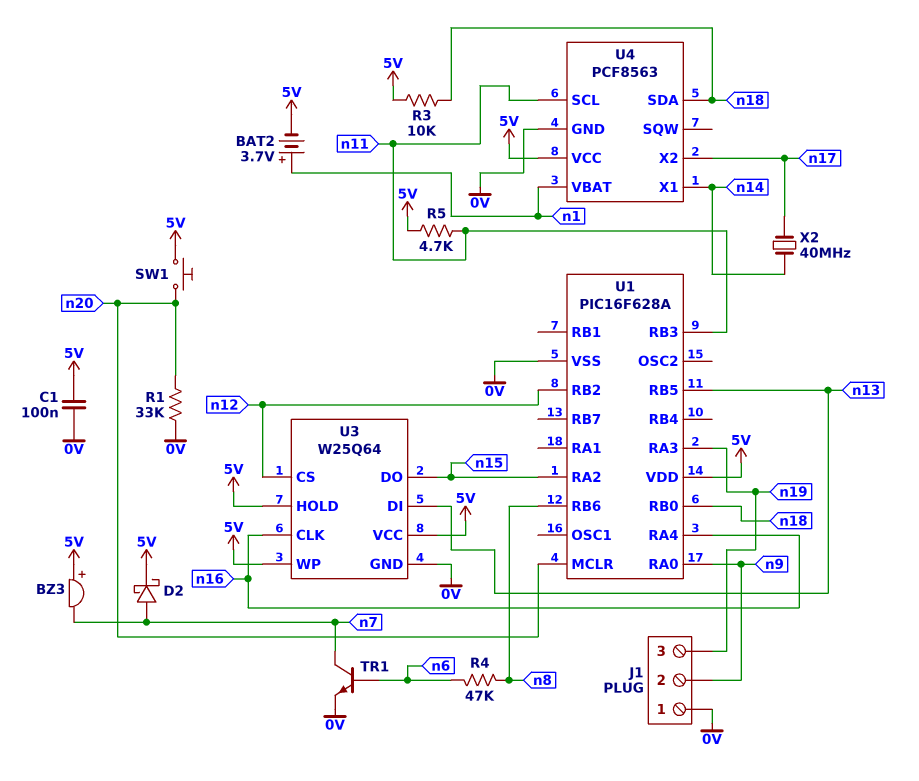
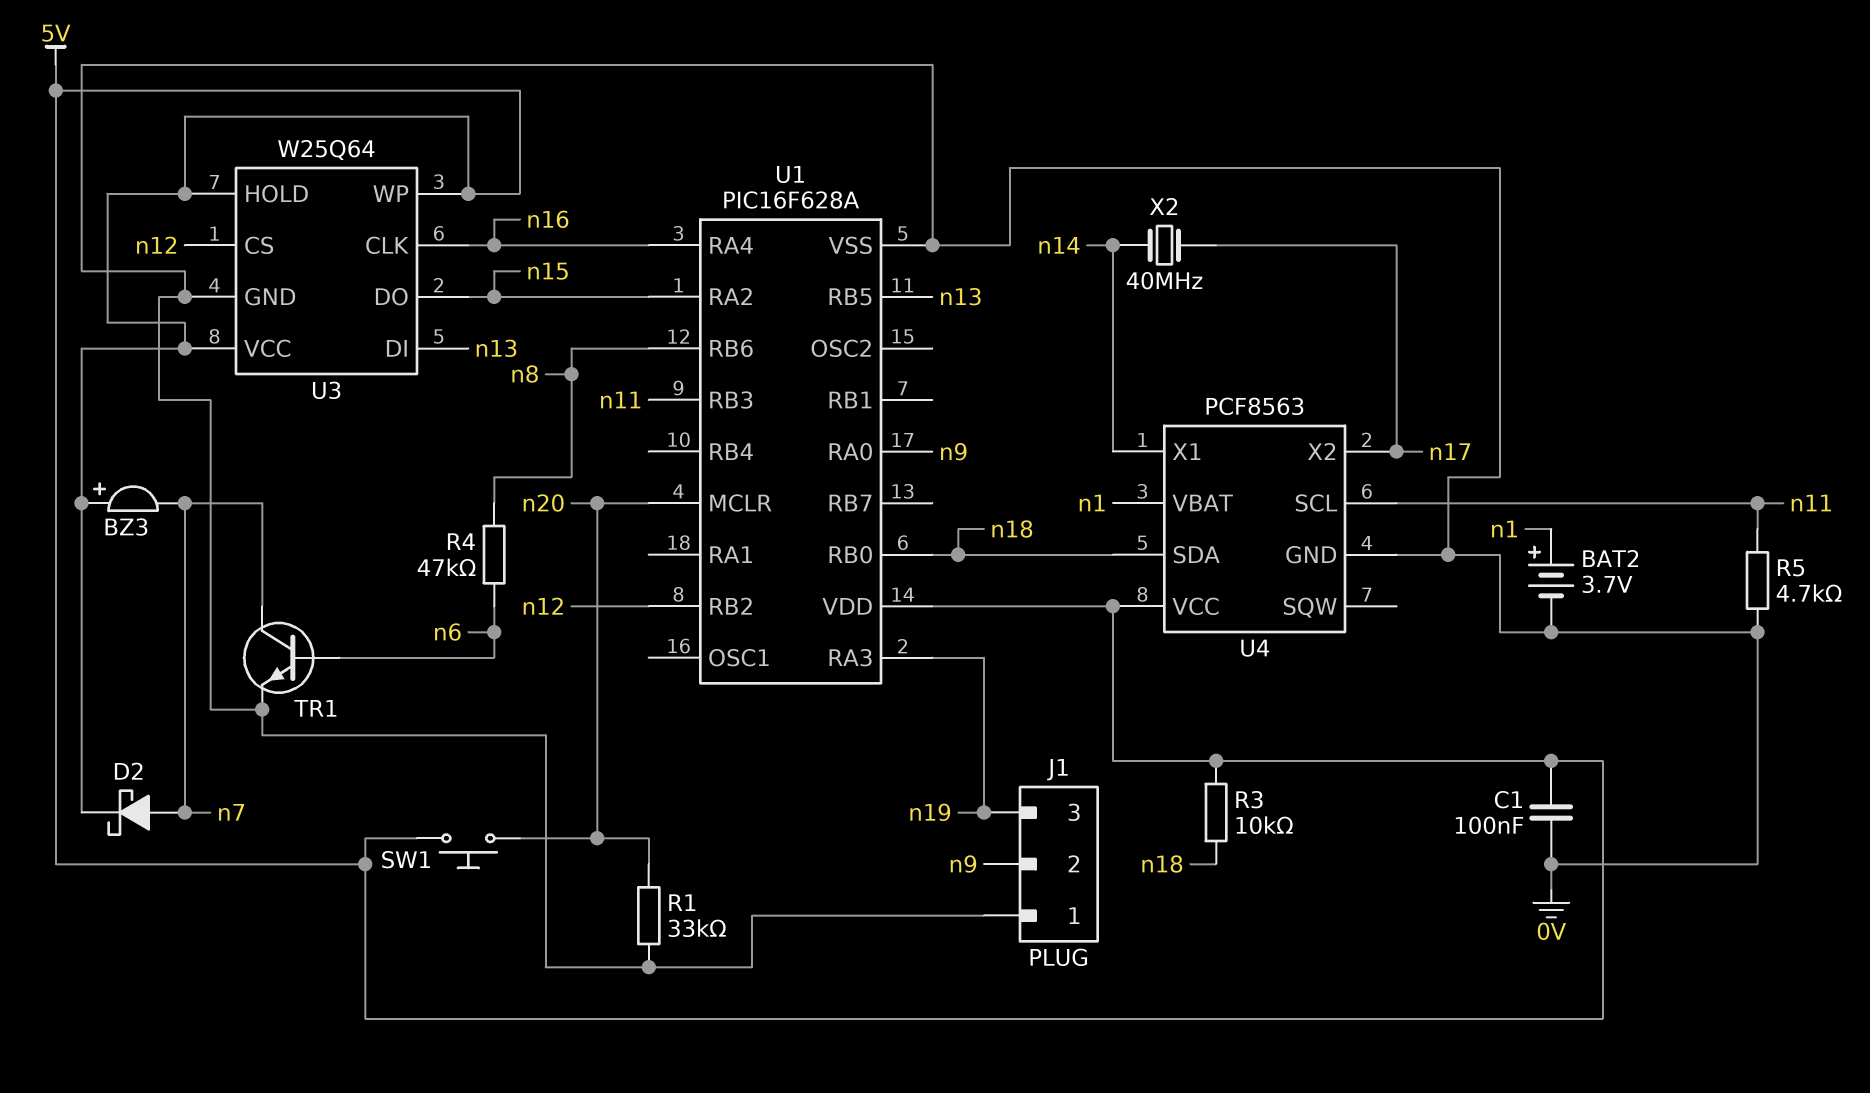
BAT2: 3.7V (plus n1, minus 5V) -> 3.7V (plus n1, minus 0V)
R5: 4.7k (5V, n11) -> 4.7k (0V, n11)

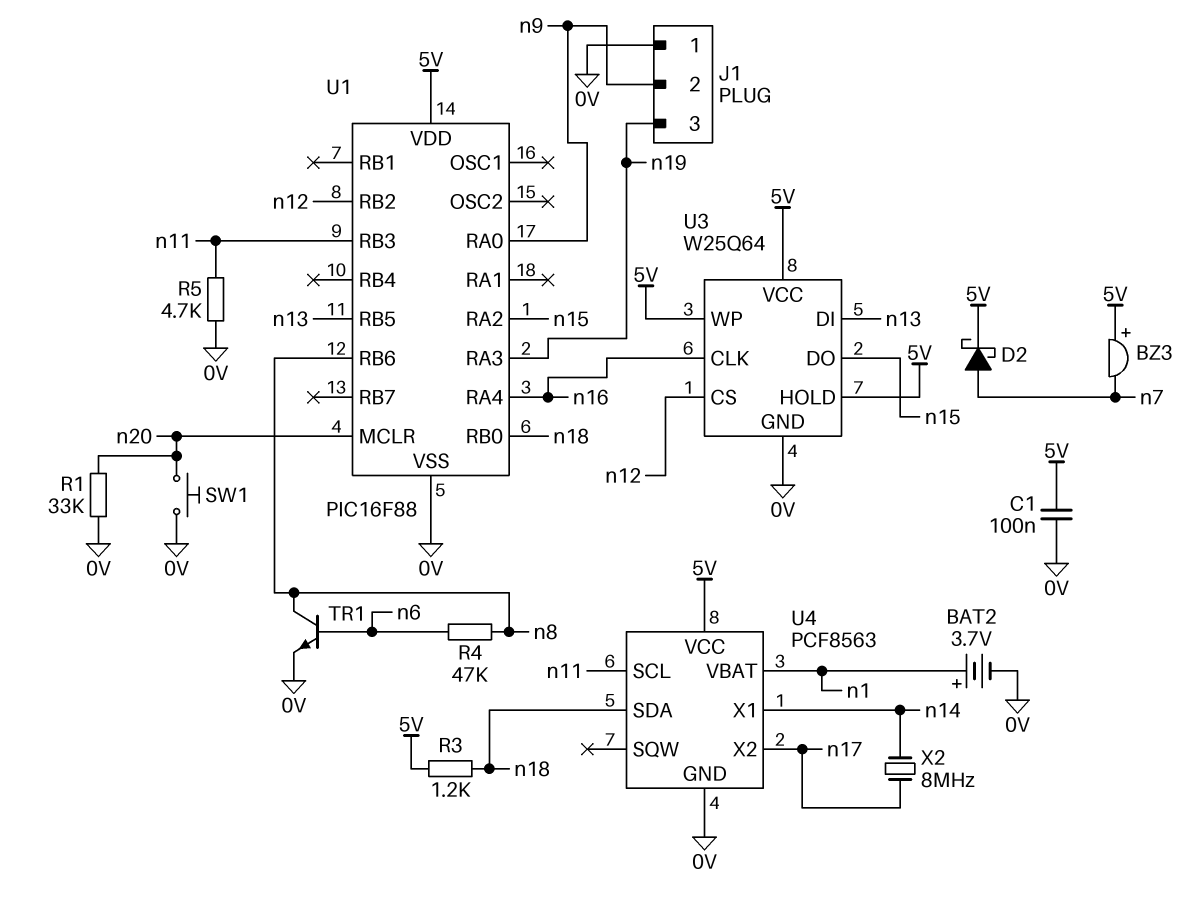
R3: 10k (5V, n18) -> 1.2k (5V, n18)
SW1: button (5V, n20) -> button (0V, n20)
TR1: NPN (B n6, C n7, E 0V) -> NPN (B n6, C n8, E 0V)
U1: PIC16F628A -> PIC16F88
X2: 40MHz (n14, n17) -> 8MHz (n14, n17)

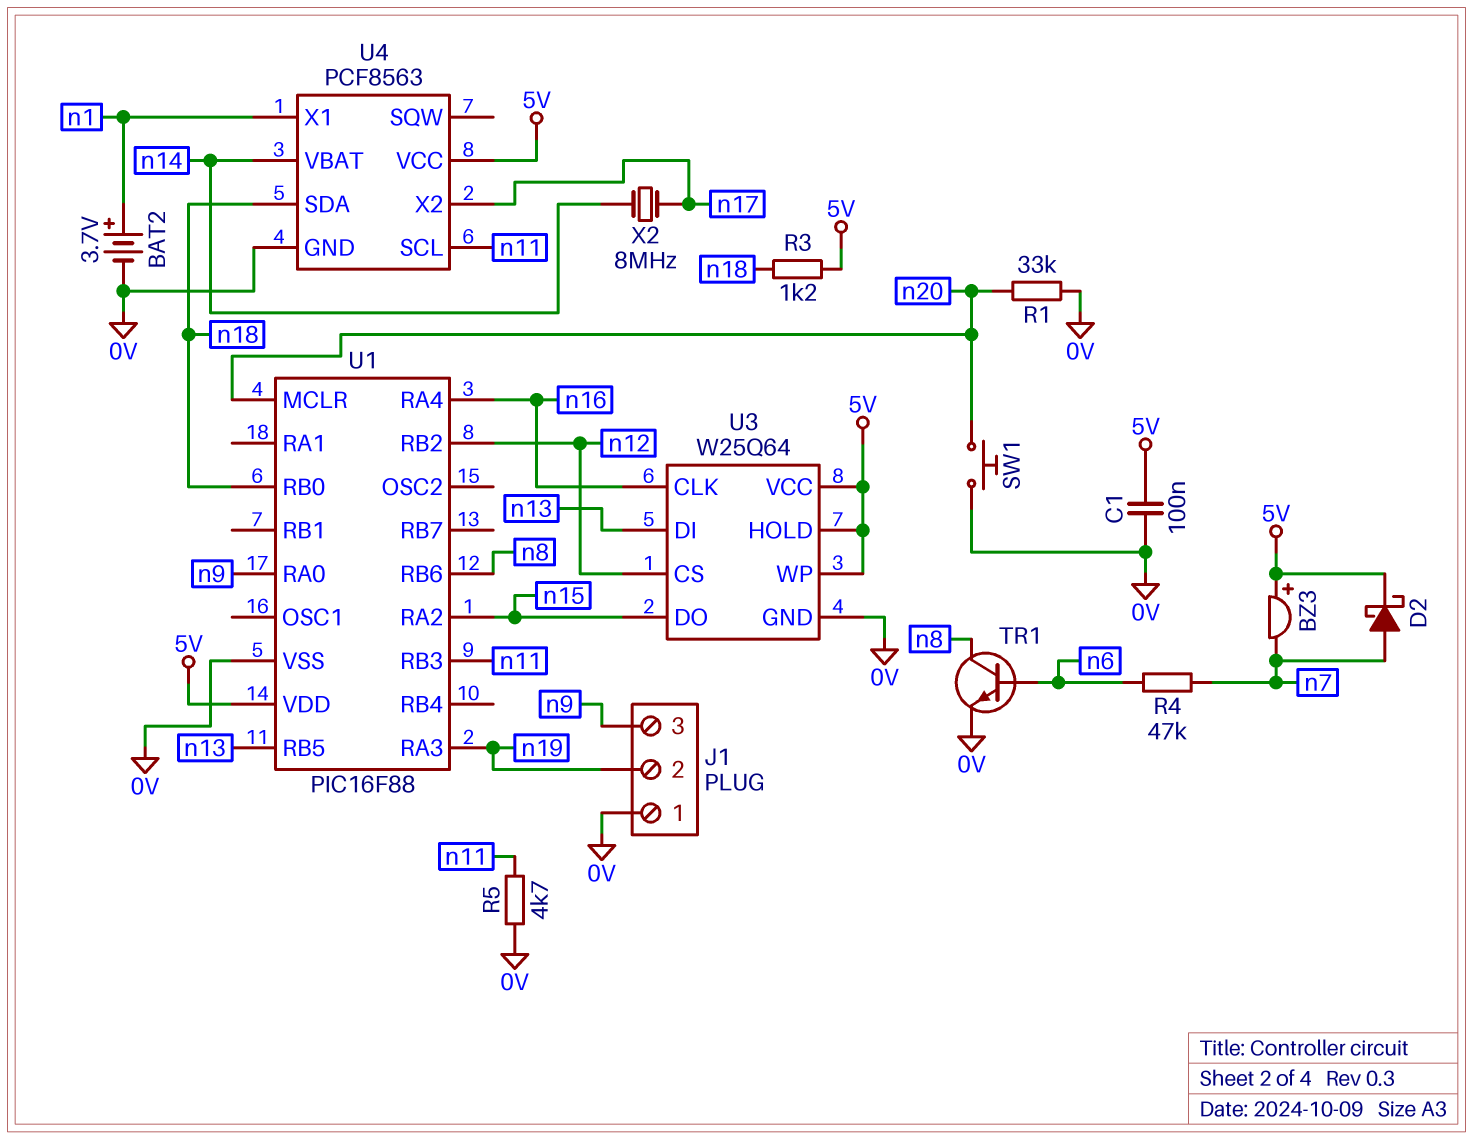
J1 pin 2: n9 -> n19
J1 pin 3: n19 -> n9
R4: 47k (n6, n8) -> 47k (n6, n7)
U4 pin VBAT: n1 -> n14
U4 pin X1: n14 -> n1

